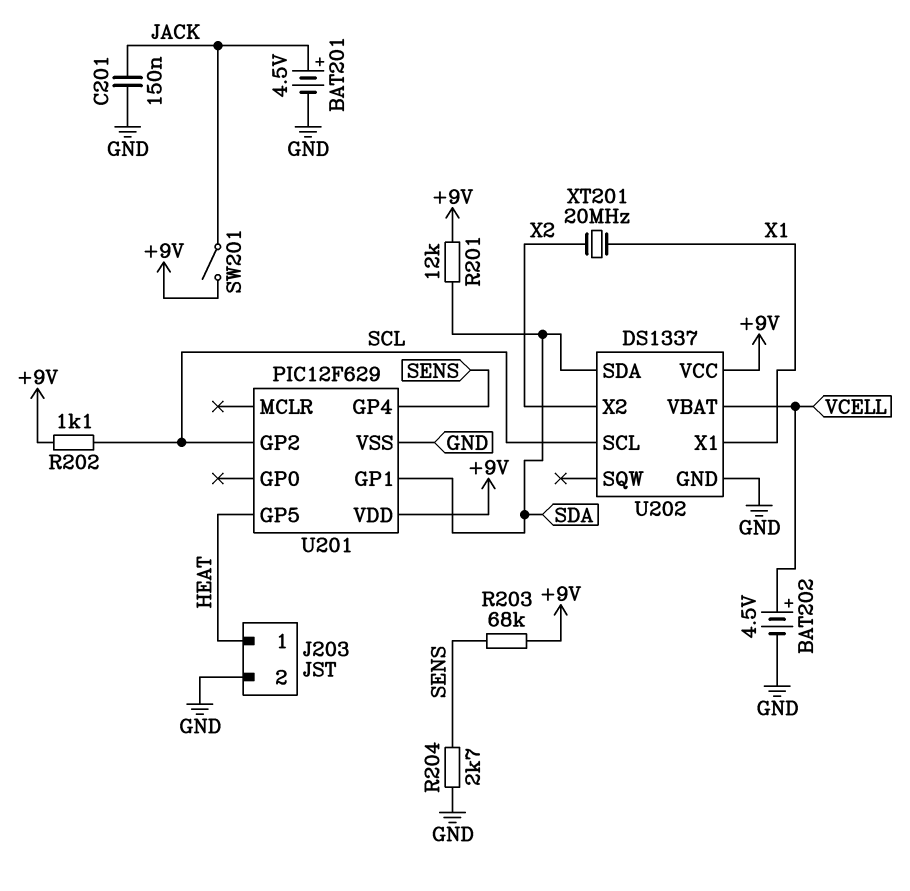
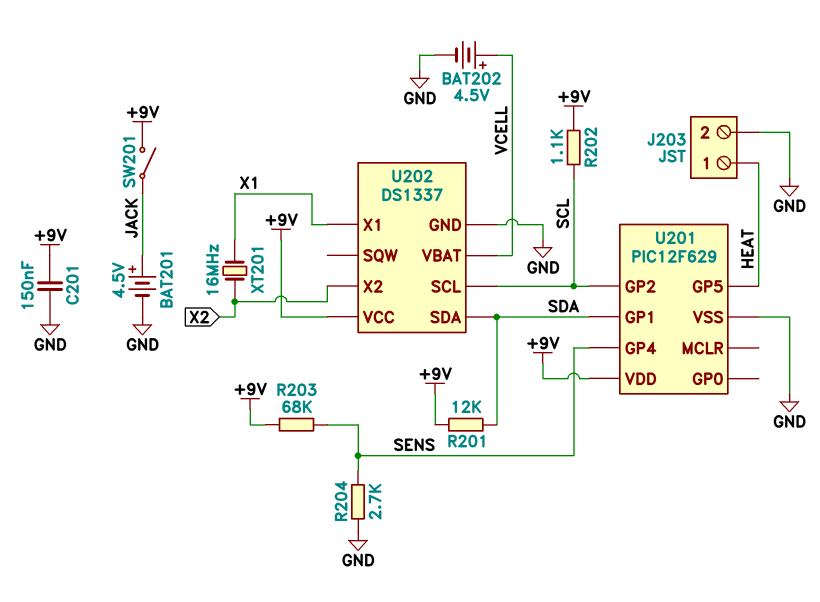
C201: 150nF (GND, JACK) -> 150nF (+9V, GND)
XT201: 20MHz (X1, X2) -> 16MHz (X1, X2)

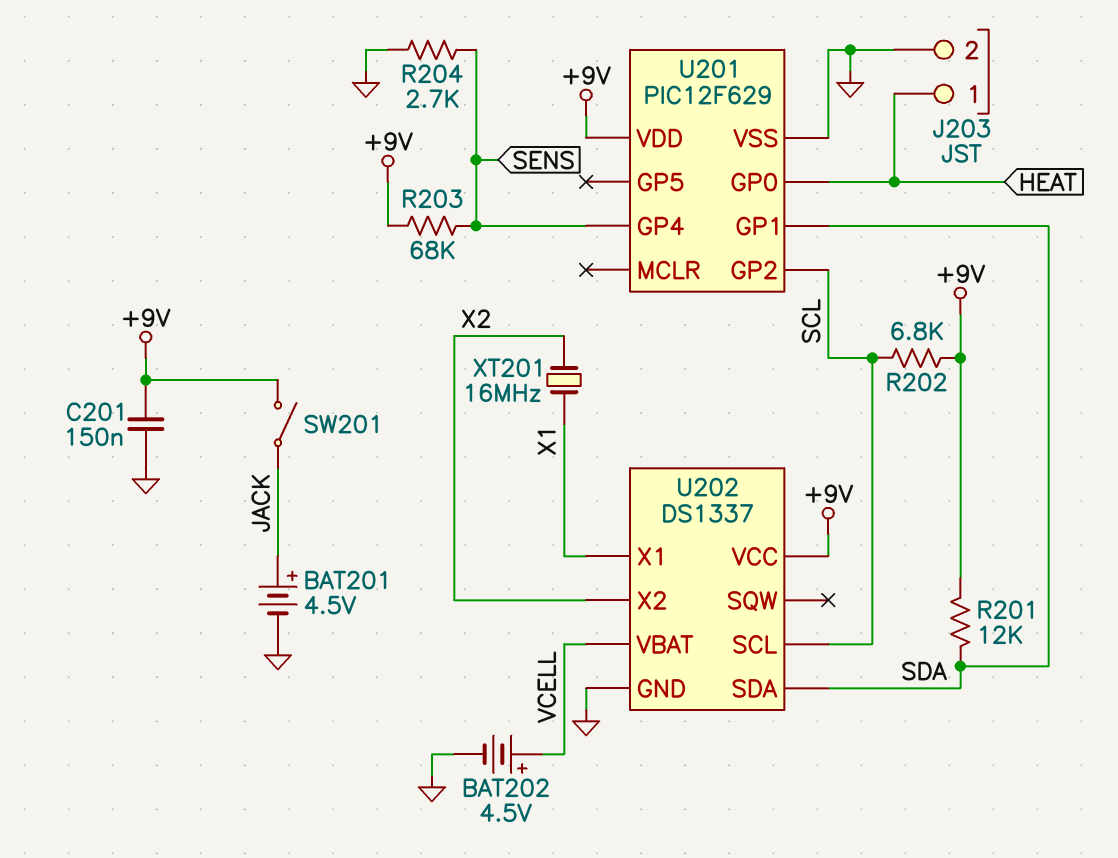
R202: 1.1k (+9V, SCL) -> 6.8k (+9V, SCL)
U201 pin GP0: none -> HEAT
U201 pin GP5: HEAT -> none

